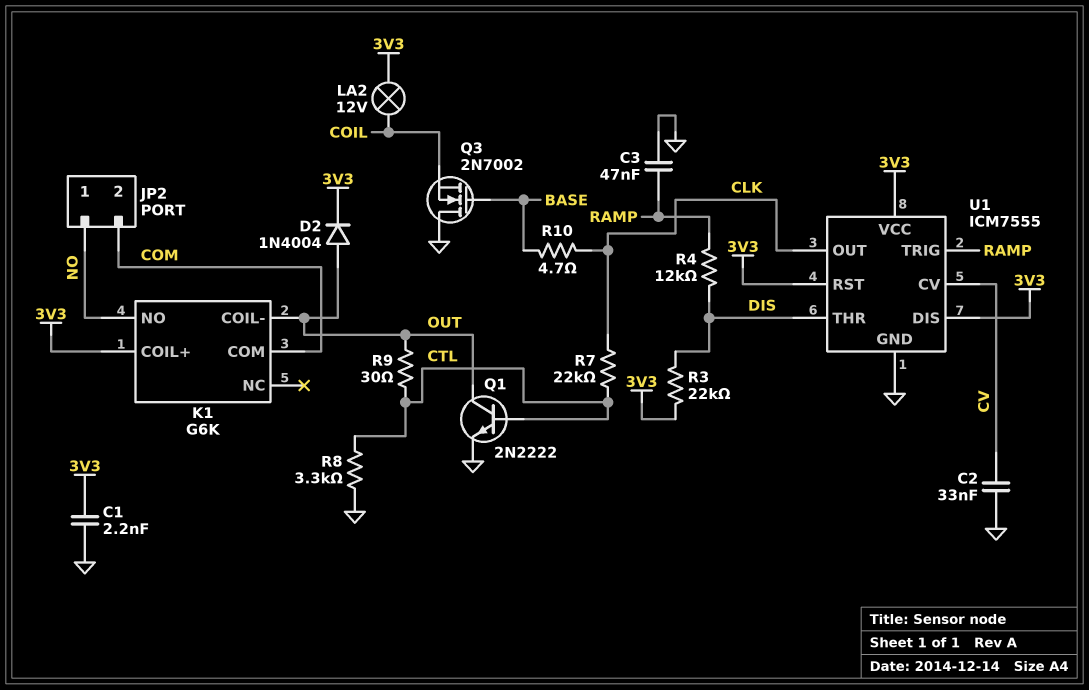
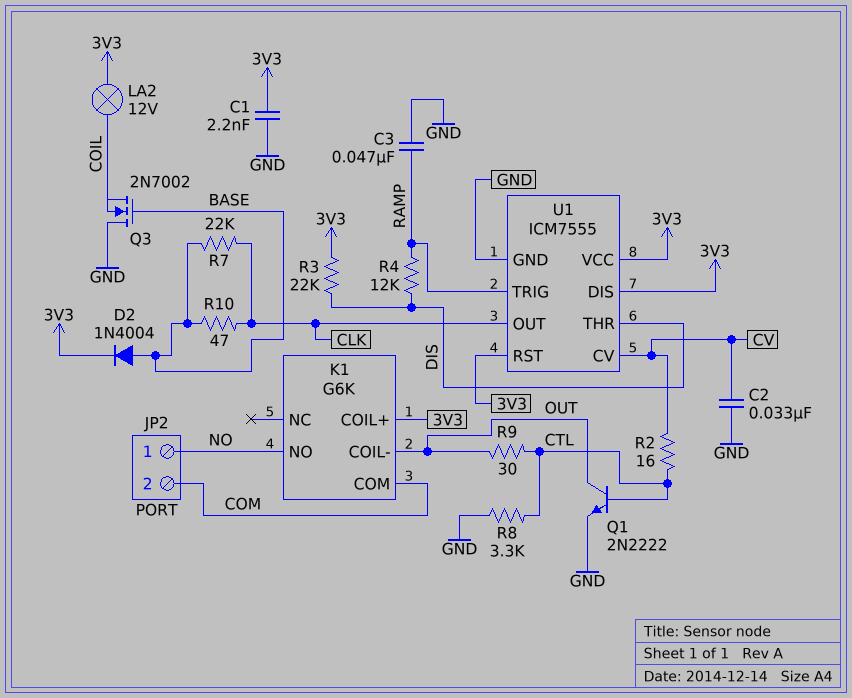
D2: diode 1N4004 (A OUT, K 3V3) -> diode 1N4004 (A BASE, K 3V3)
R2: none -> 16 (CTL, CV)
R7: 22k (CLK, CTL) -> 22k (BASE, CLK)
R10: 4.7 (BASE, CLK) -> 47 (BASE, CLK)

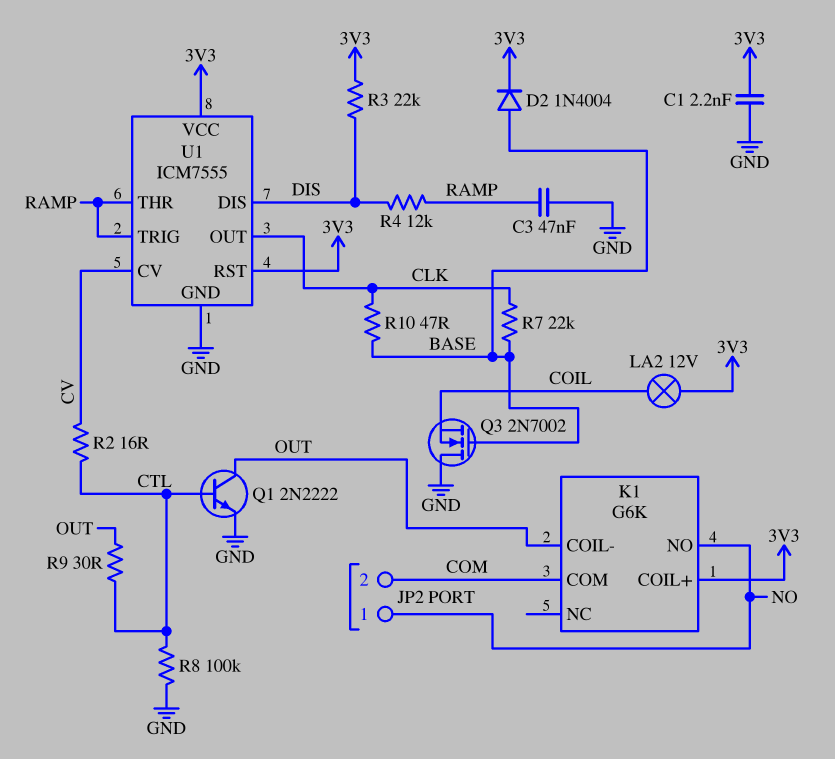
C2: 33nF (CV, GND) -> none
R8: 3.3k (CTL, GND) -> 100k (CTL, GND)
U1 pin DIS: 3V3 -> DIS
U1 pin THR: DIS -> RAMP

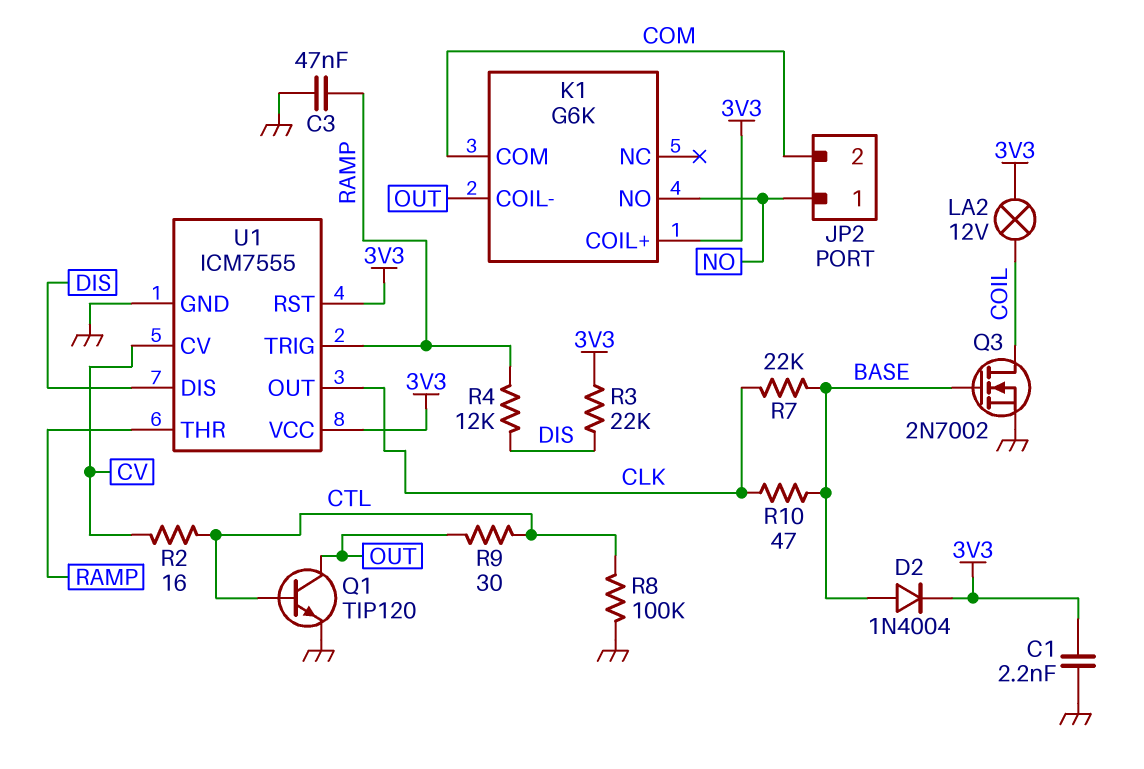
Q1: NPN 2N2222 (B CTL, C OUT, E GND) -> NPN TIP120 (B CTL, C OUT, E GND)
Q3: NMOS 2N7002 (G BASE, D GND, S COIL) -> NMOS 2N7002 (G BASE, D COIL, S GND)

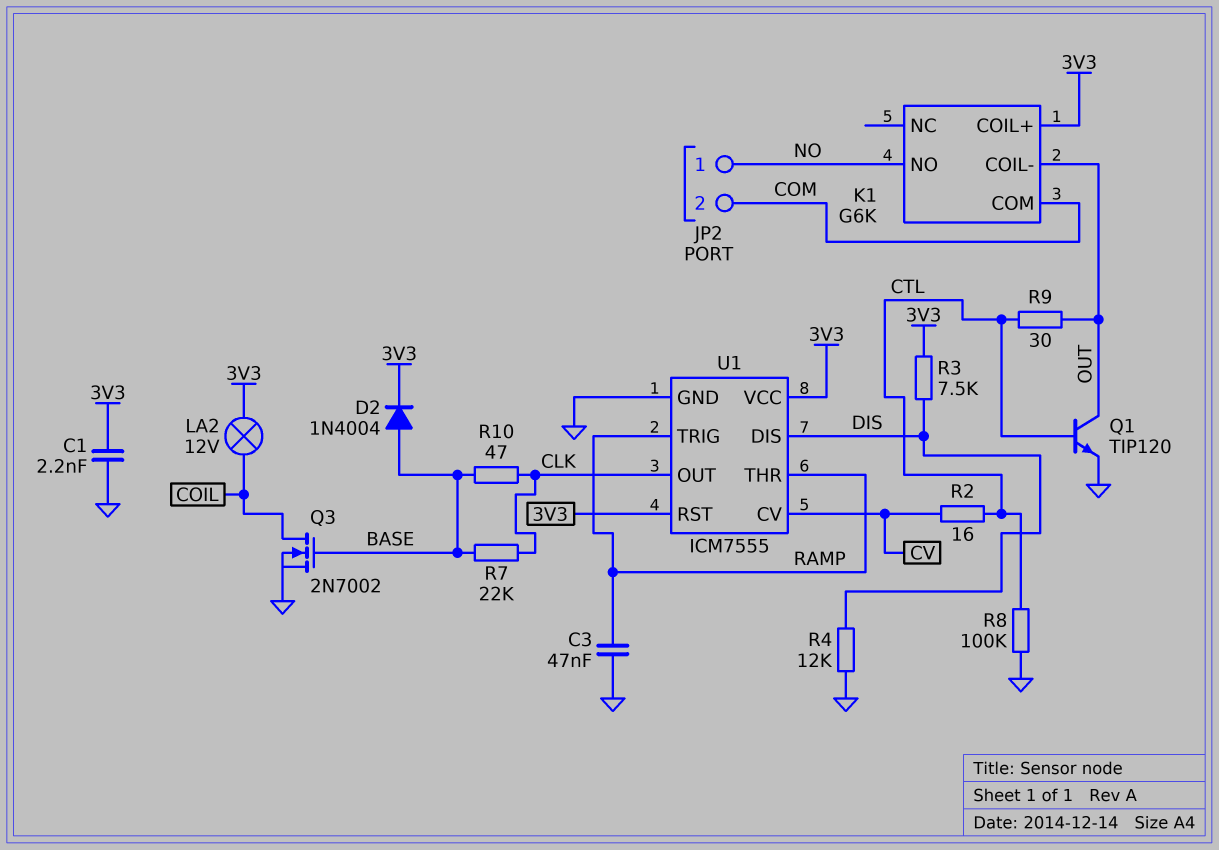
R3: 22k (3V3, DIS) -> 7.5k (3V3, DIS)
R4: 12k (DIS, RAMP) -> 12k (DIS, GND)

